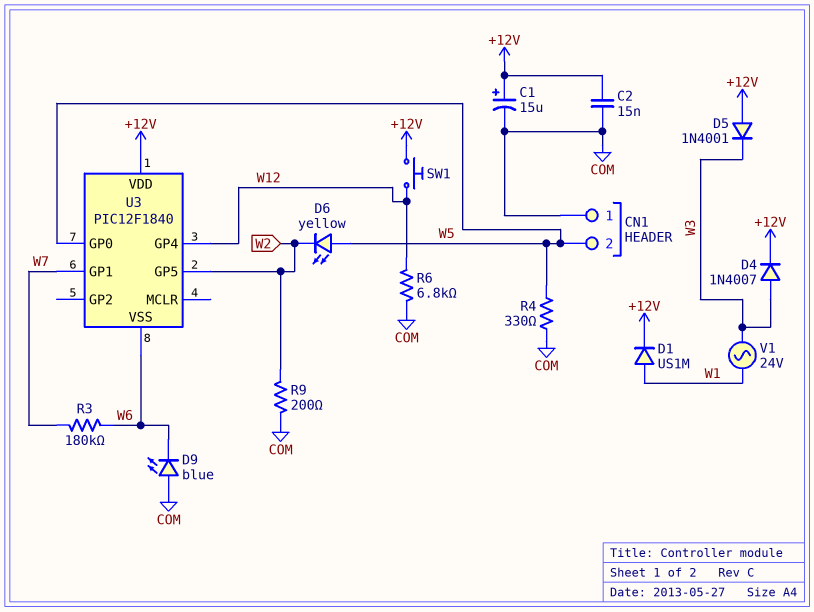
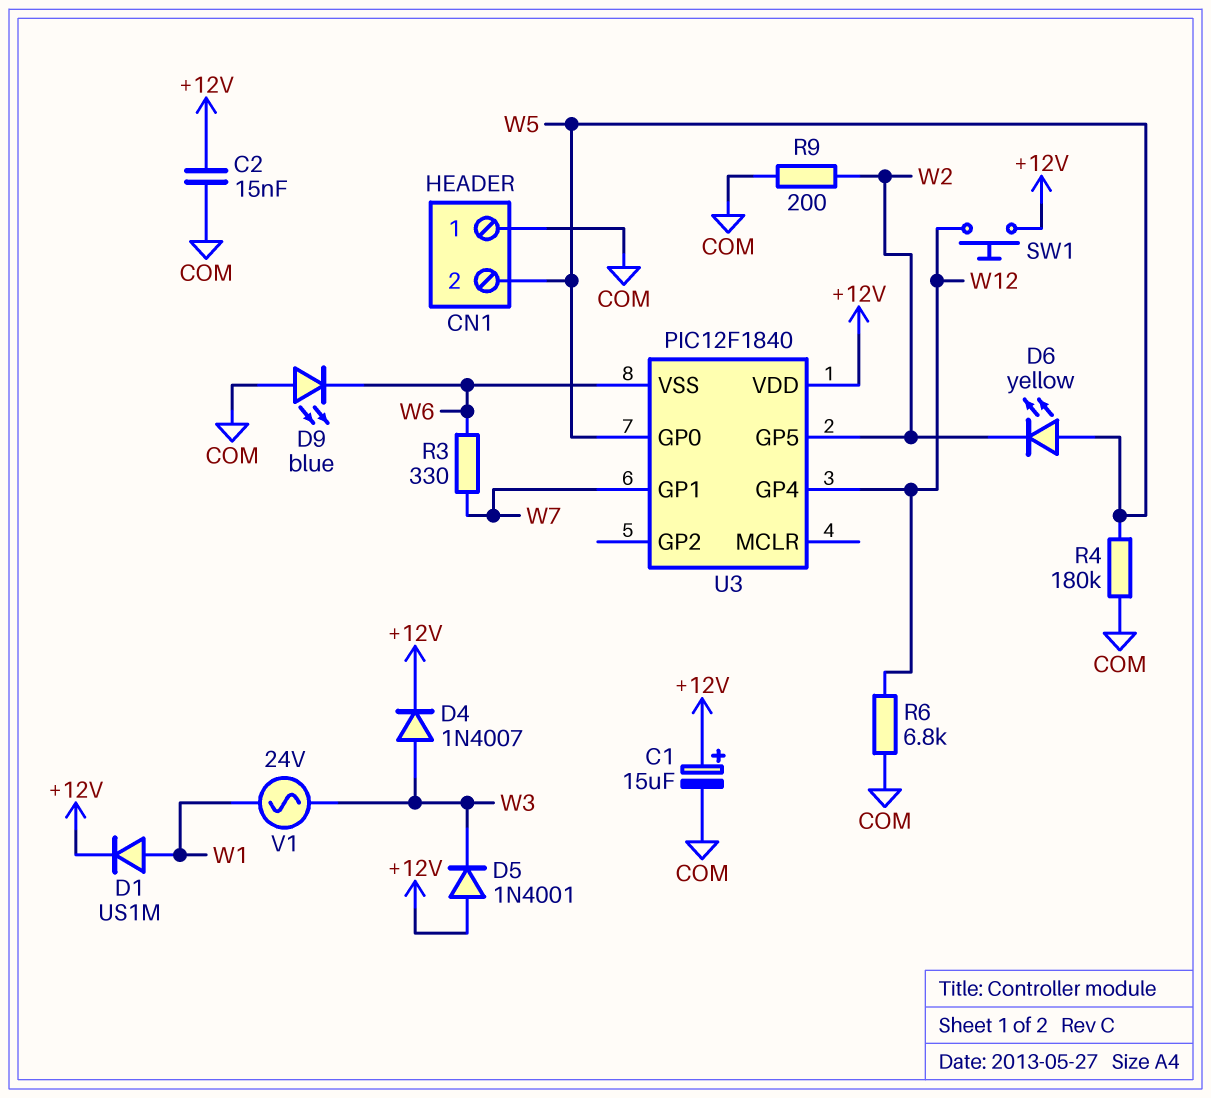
R3: 180k (W6, W7) -> 330 (W6, W7)
R4: 330 (COM, W5) -> 180k (COM, W5)

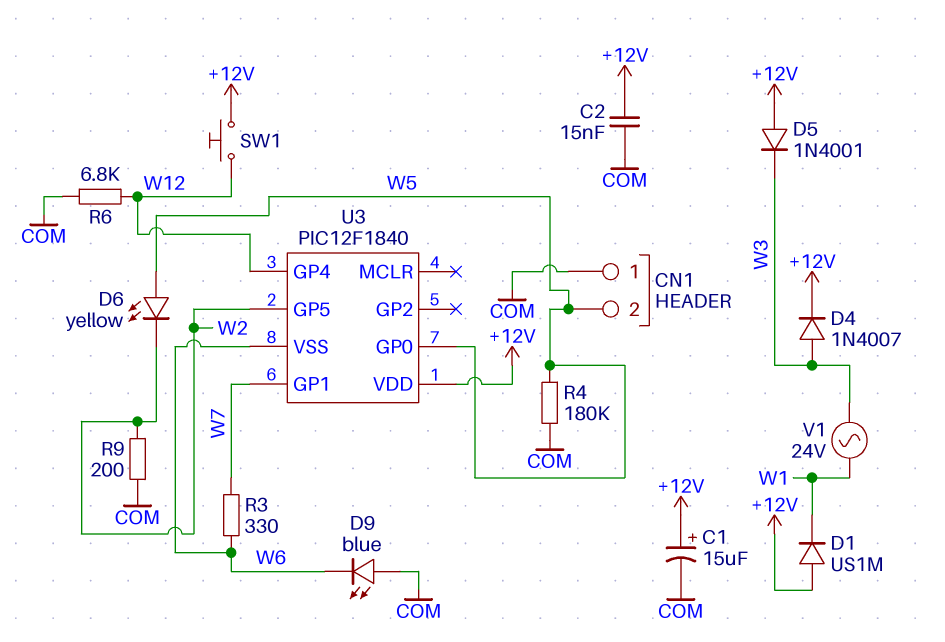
D1: diode US1M (A W1, K +12V) -> diode US1M (A +12V, K W1)

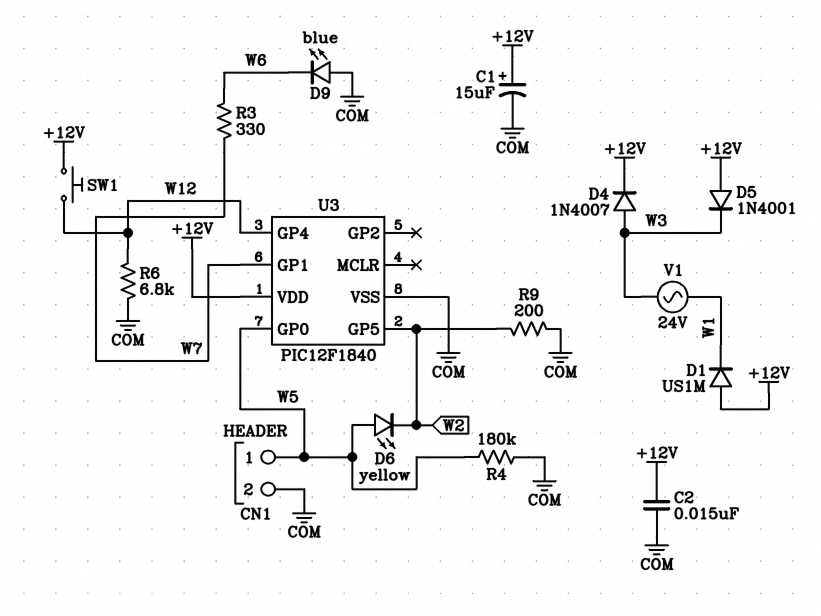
CN1 pin 1: COM -> W5
CN1 pin 2: W5 -> COM
U3 pin VSS: W6 -> COM

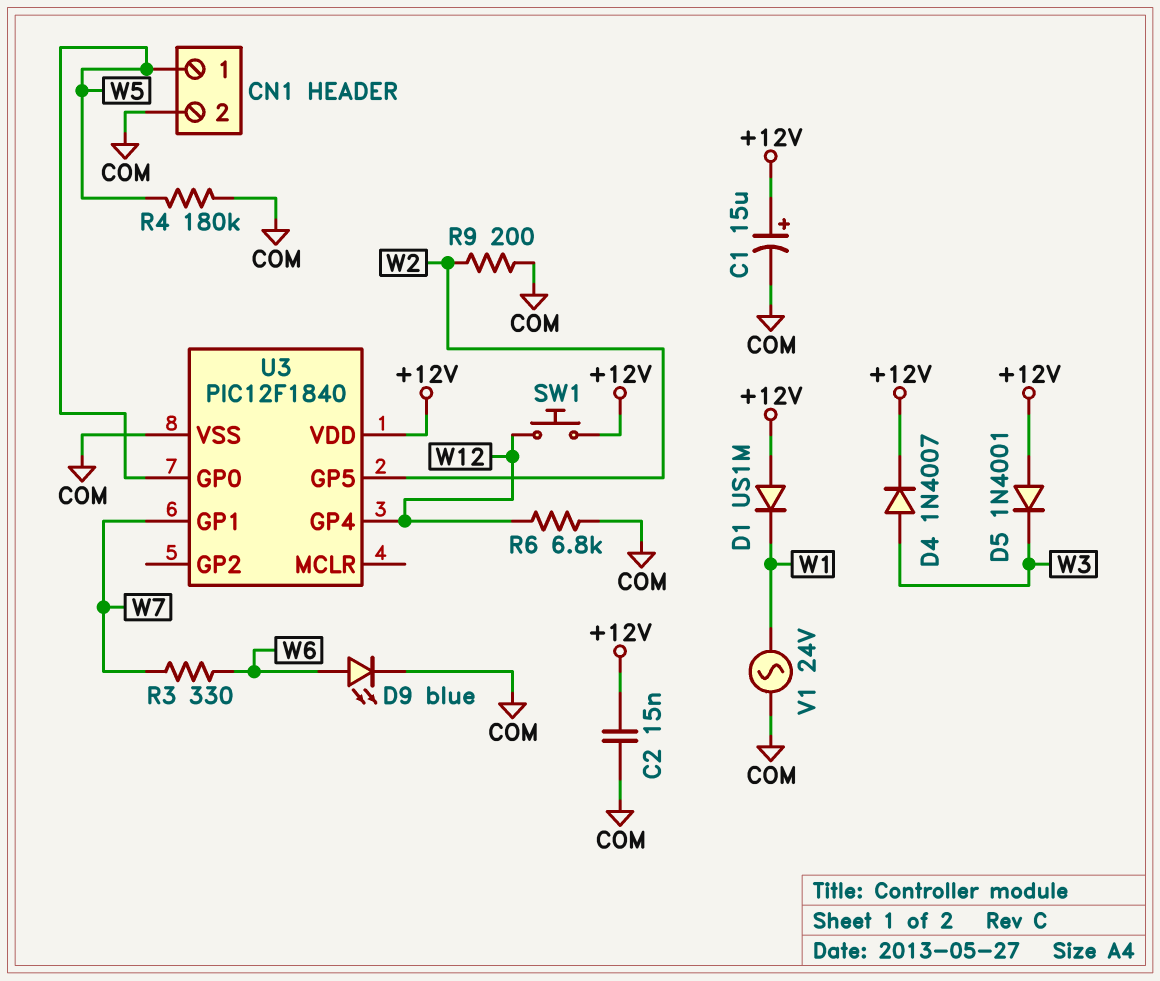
D6: LED yellow (A W5, K W2) -> none
D9: LED blue (A COM, K W6) -> LED blue (A W6, K COM)
V1: AC 24V (W1, W3) -> AC 24V (COM, W1)

